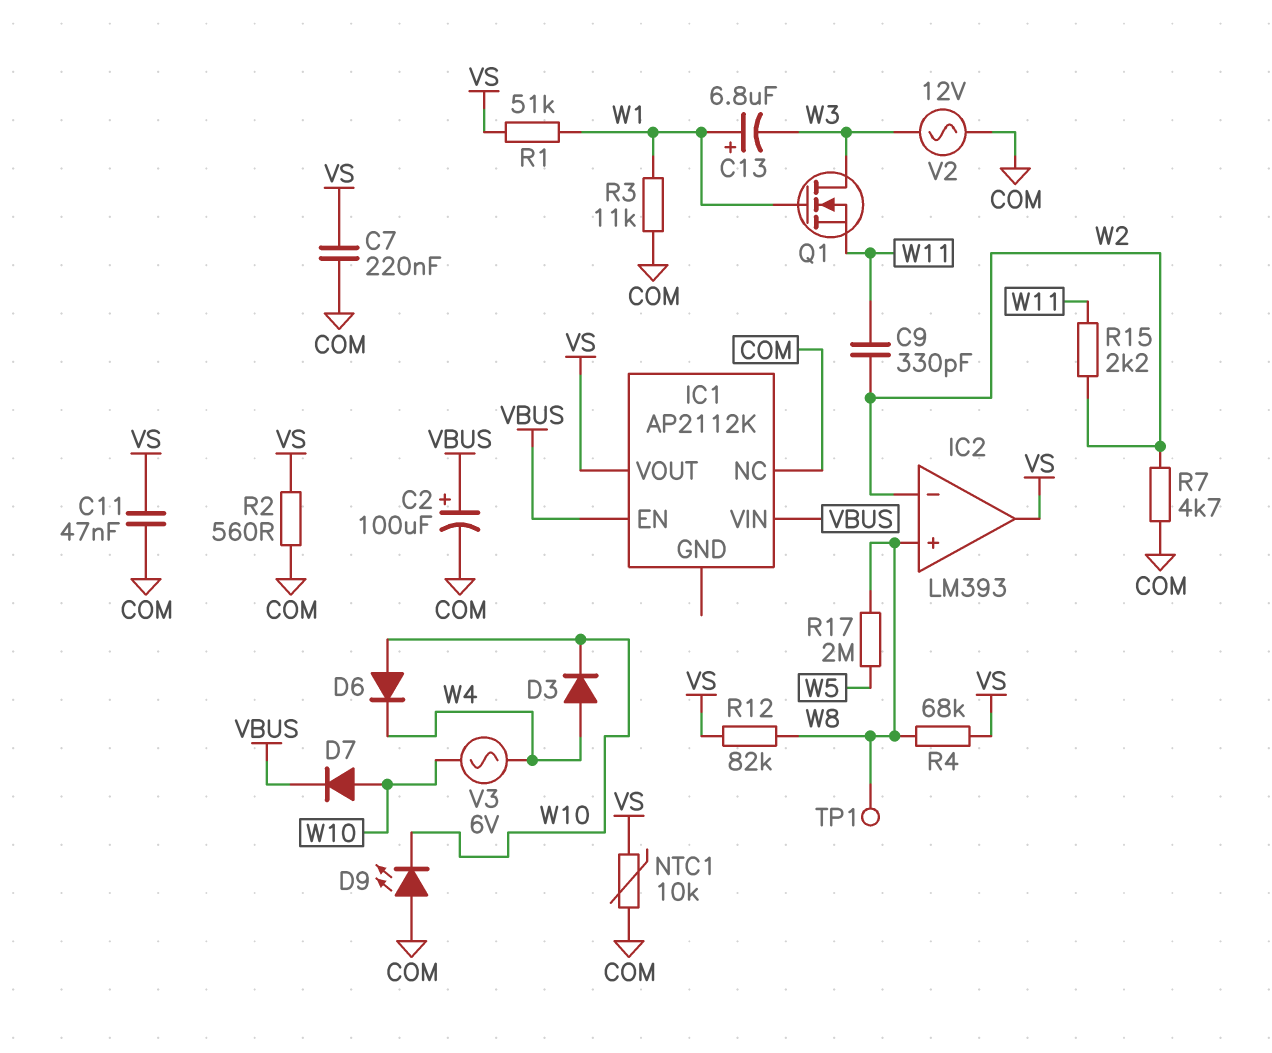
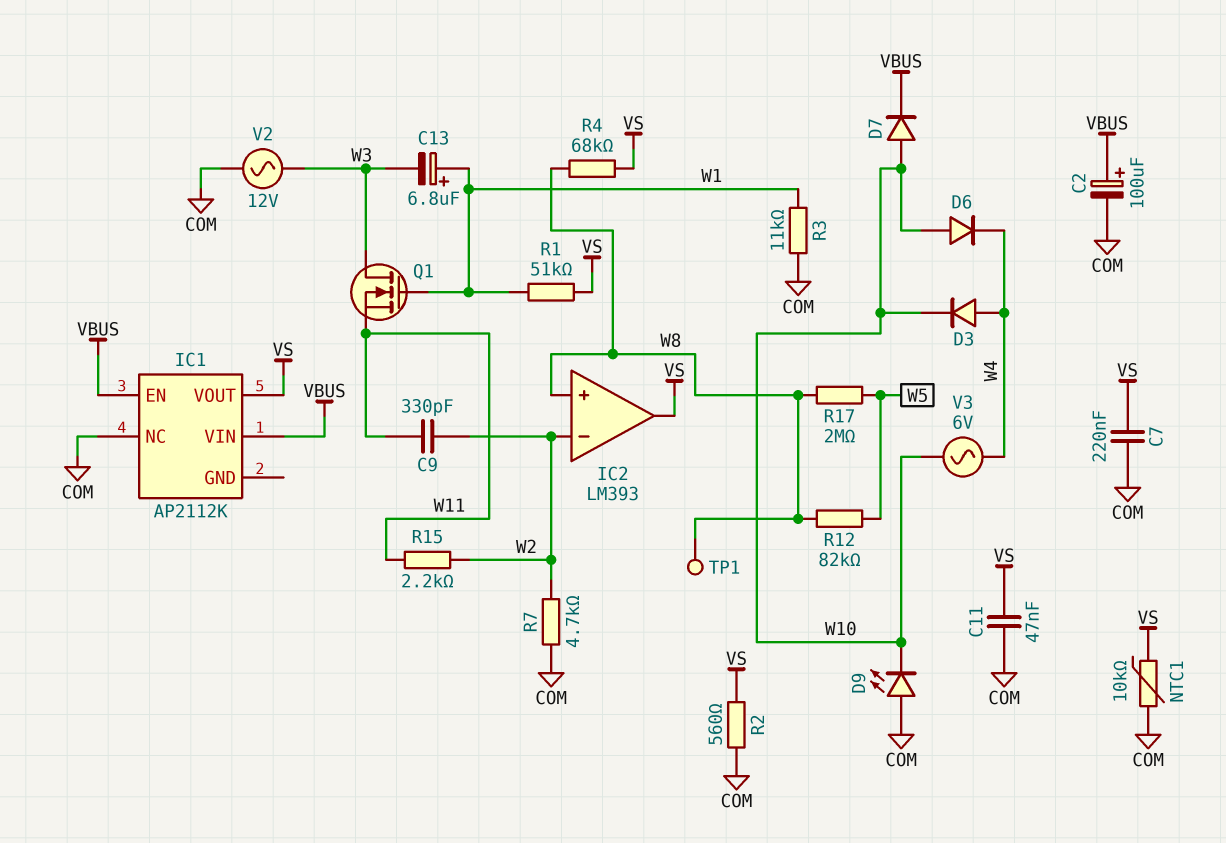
R12: 82k (VS, W8) -> 82k (W5, W8)

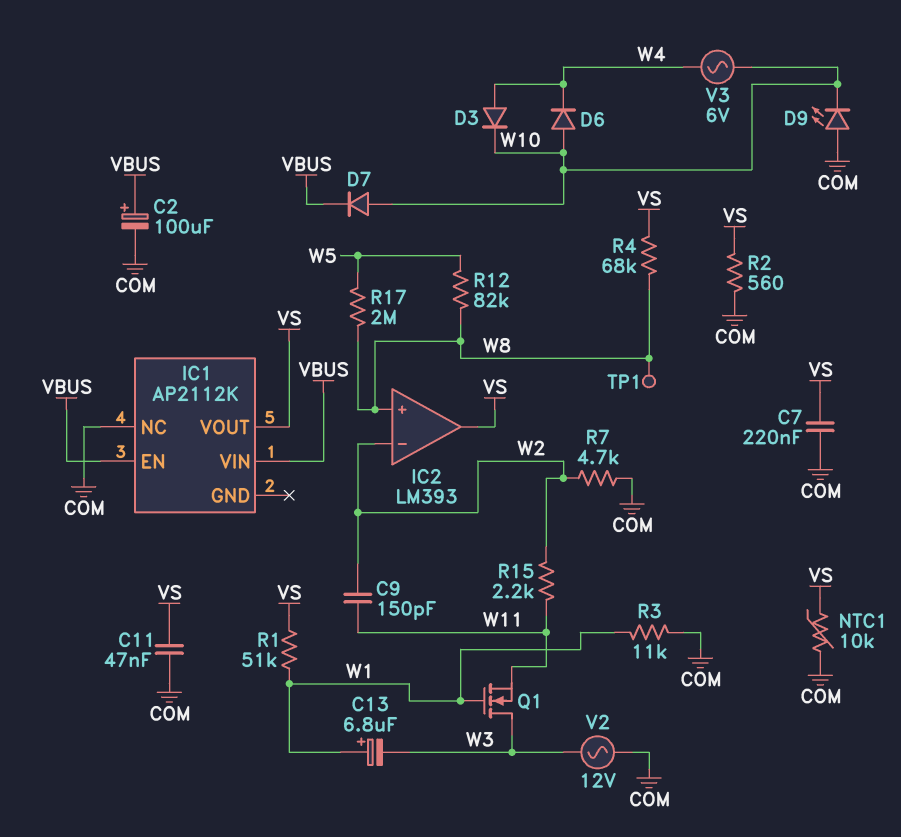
C9: 330pF (W2, W11) -> 150pF (W2, W11)

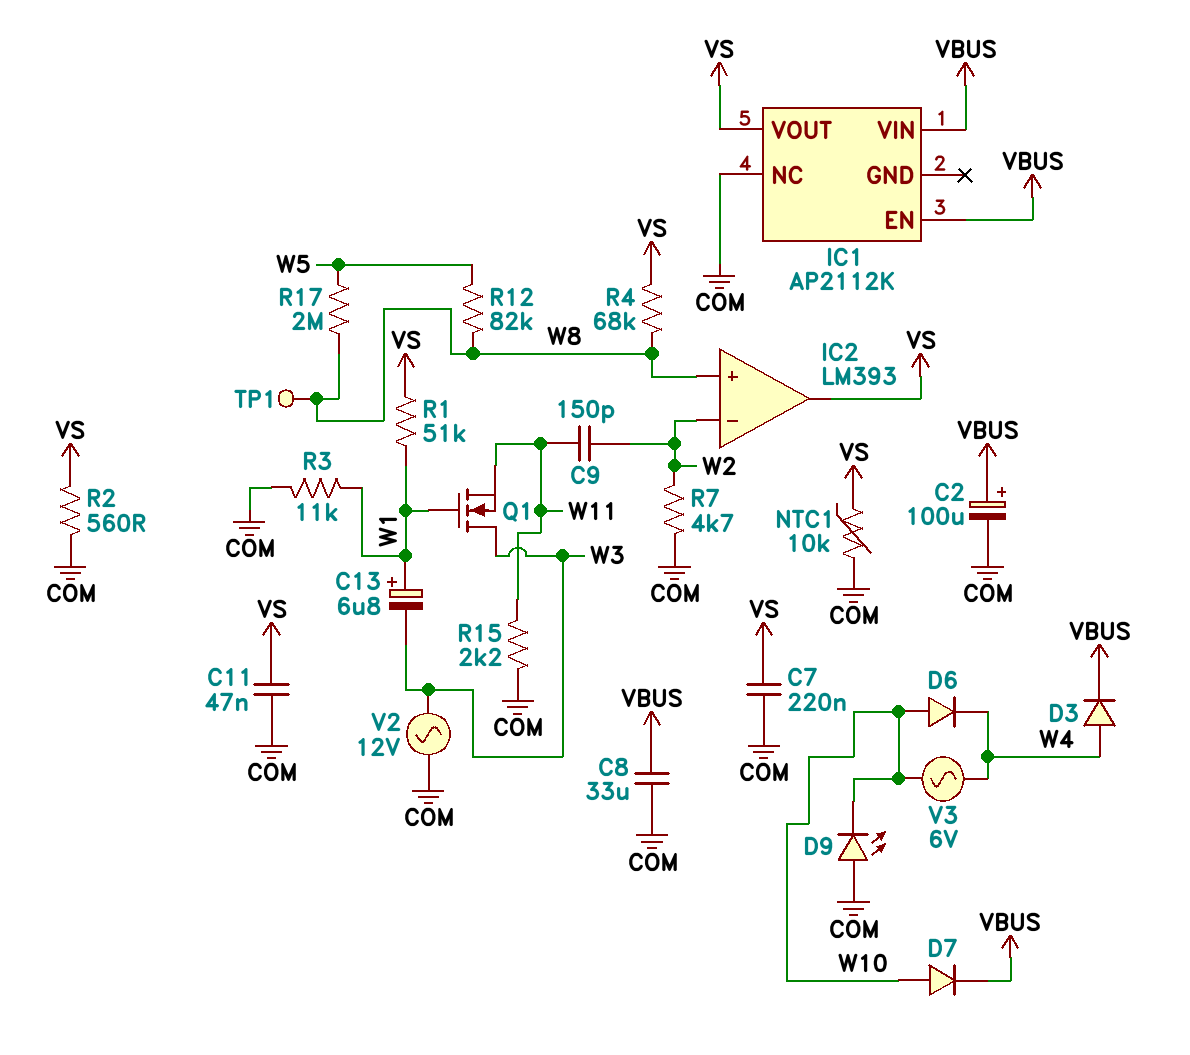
C8: none -> 33uF (COM, VBUS)
D3: diode (A W4, K W10) -> diode (A W4, K VBUS)
R15: 2.2k (W2, W11) -> 2.2k (COM, W11)

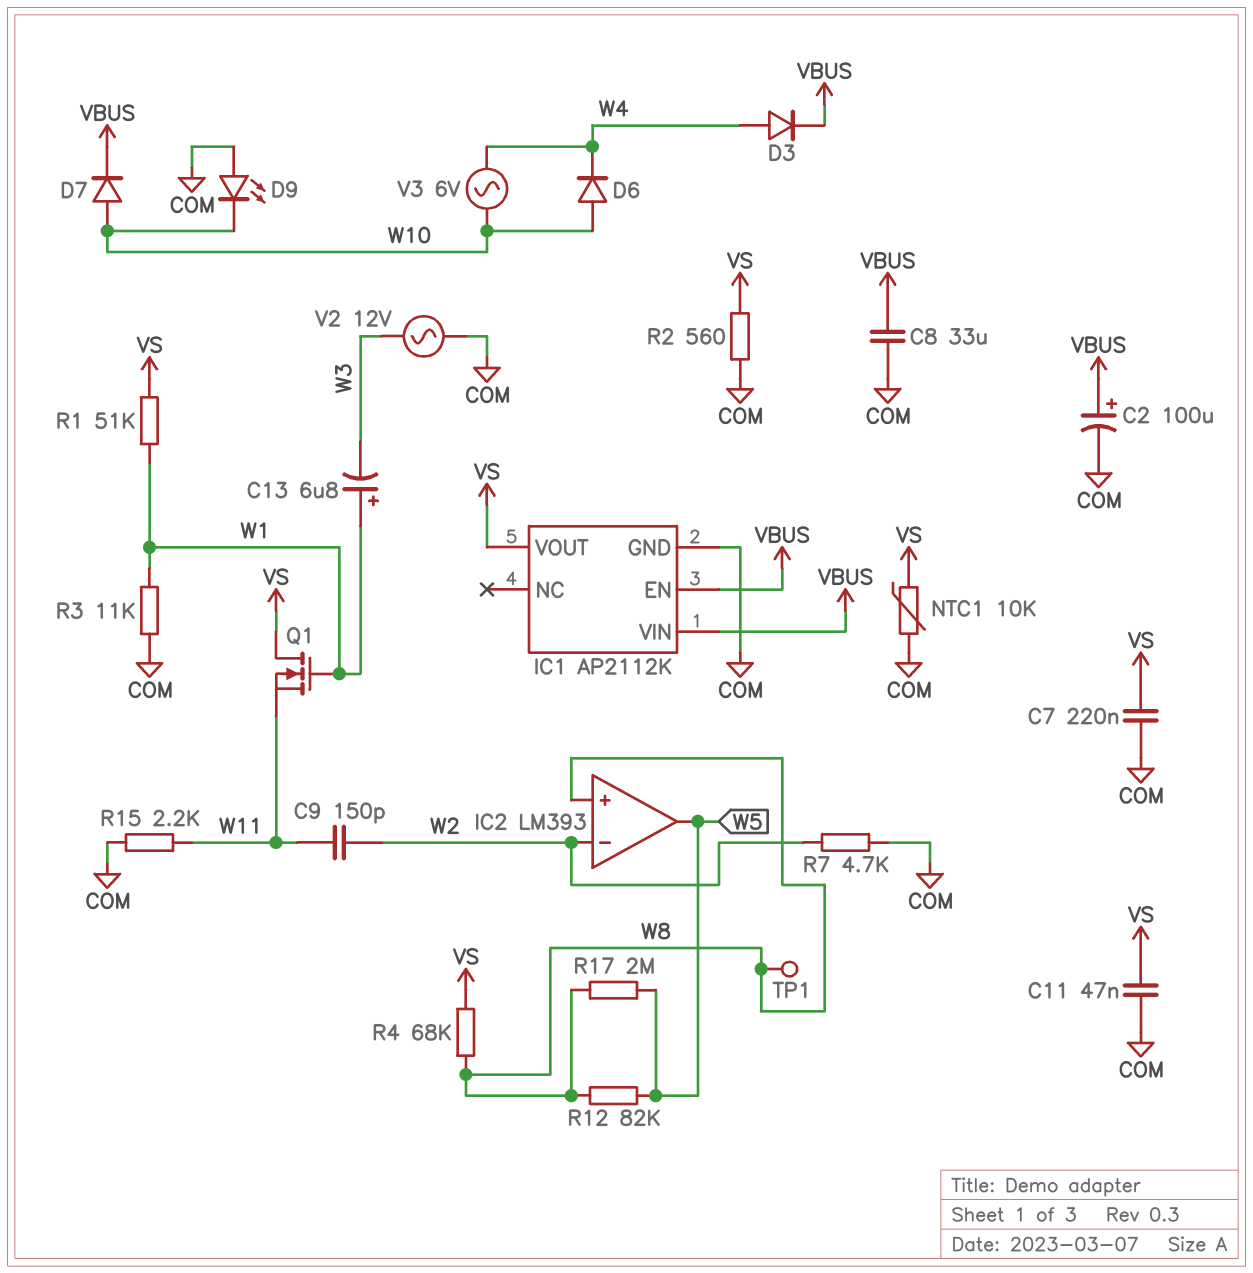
IC1 pin GND: none -> COM
IC1 pin NC: COM -> none
IC2 pin out: VS -> W5
Q1: NMOS (G W1, D W3, S W11) -> NMOS (G W1, D VS, S W11)

